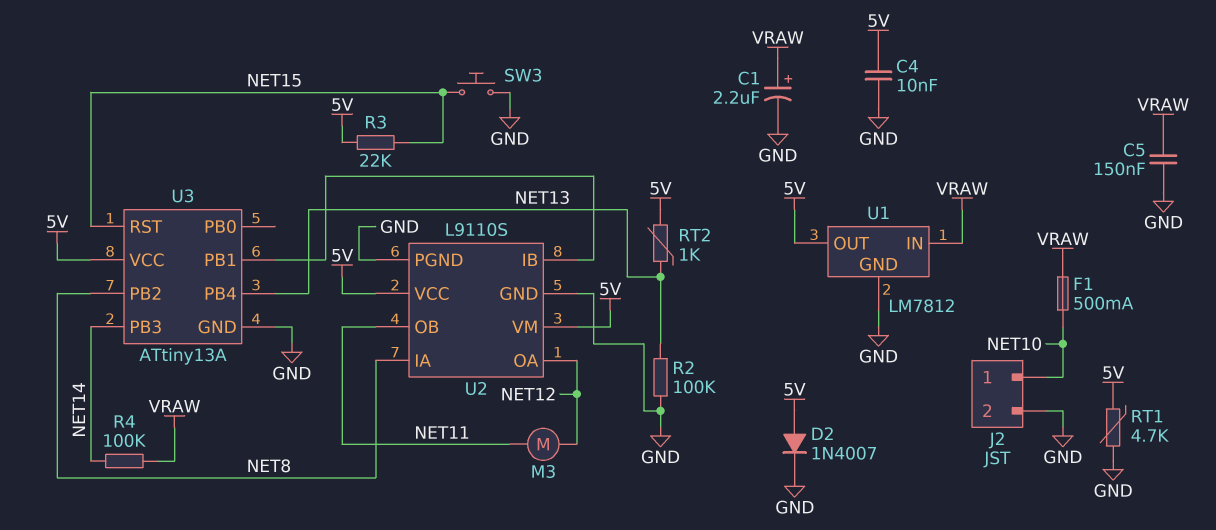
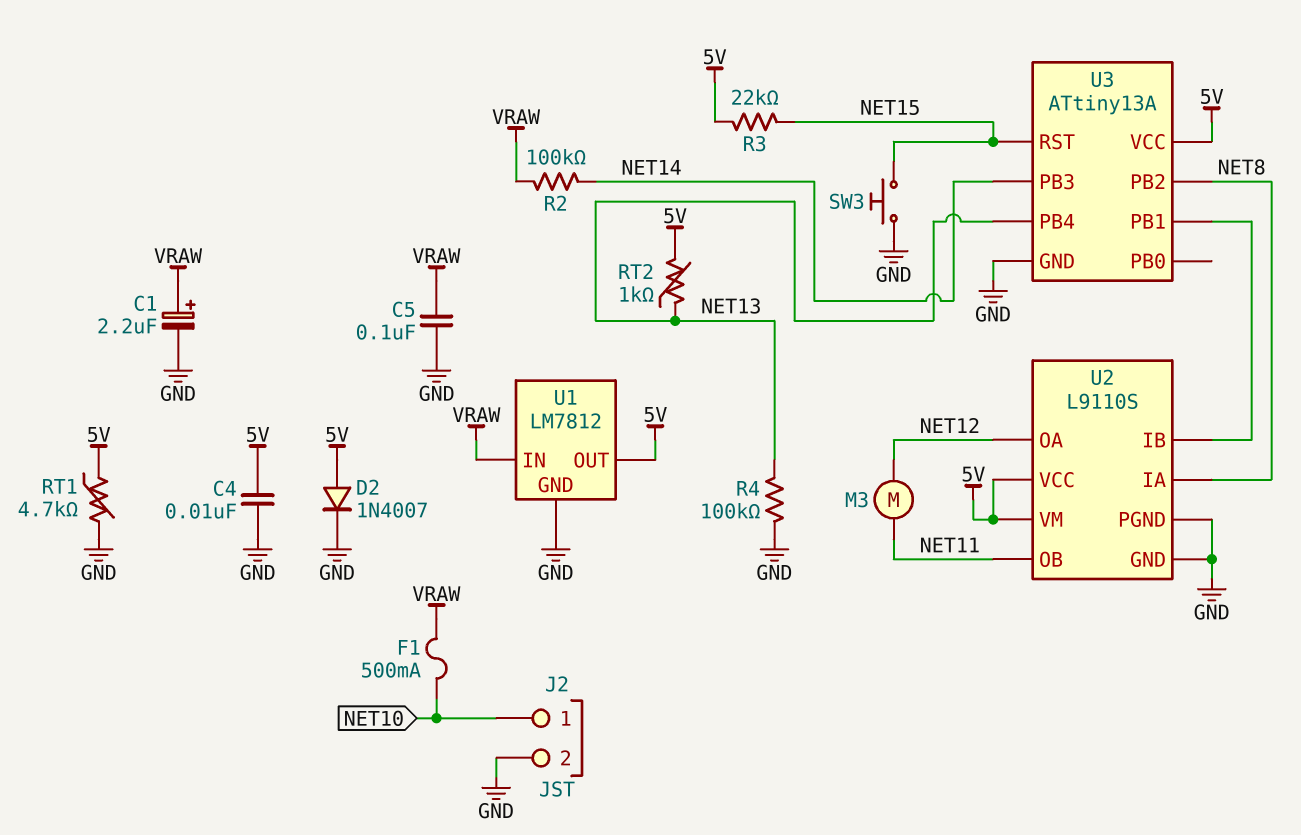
C5: 150nF (GND, VRAW) -> 100nF (GND, VRAW)
R2: 100k (GND, NET13) -> 100k (NET14, VRAW)
R4: 100k (NET14, VRAW) -> 100k (GND, NET13)

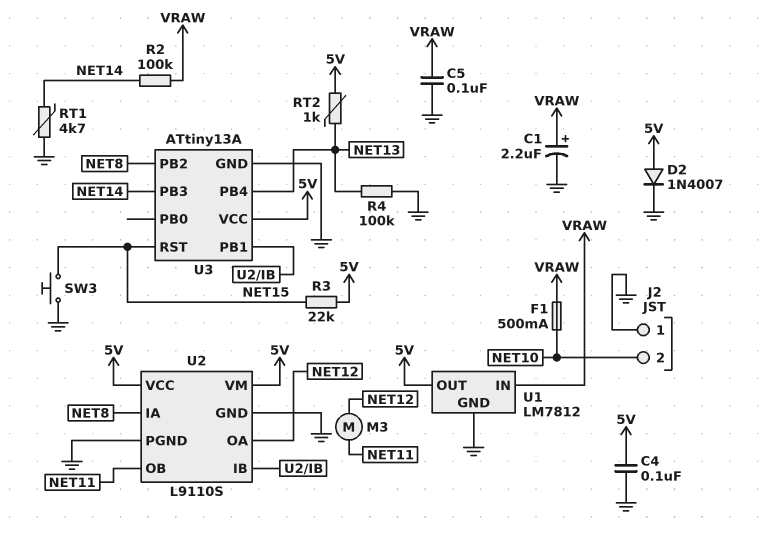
C4: 10nF (5V, GND) -> 100nF (5V, GND)
J2 pin 1: NET10 -> GND
J2 pin 2: GND -> NET10
RT1: 4.7k (5V, GND) -> 4.7k (GND, NET14)

